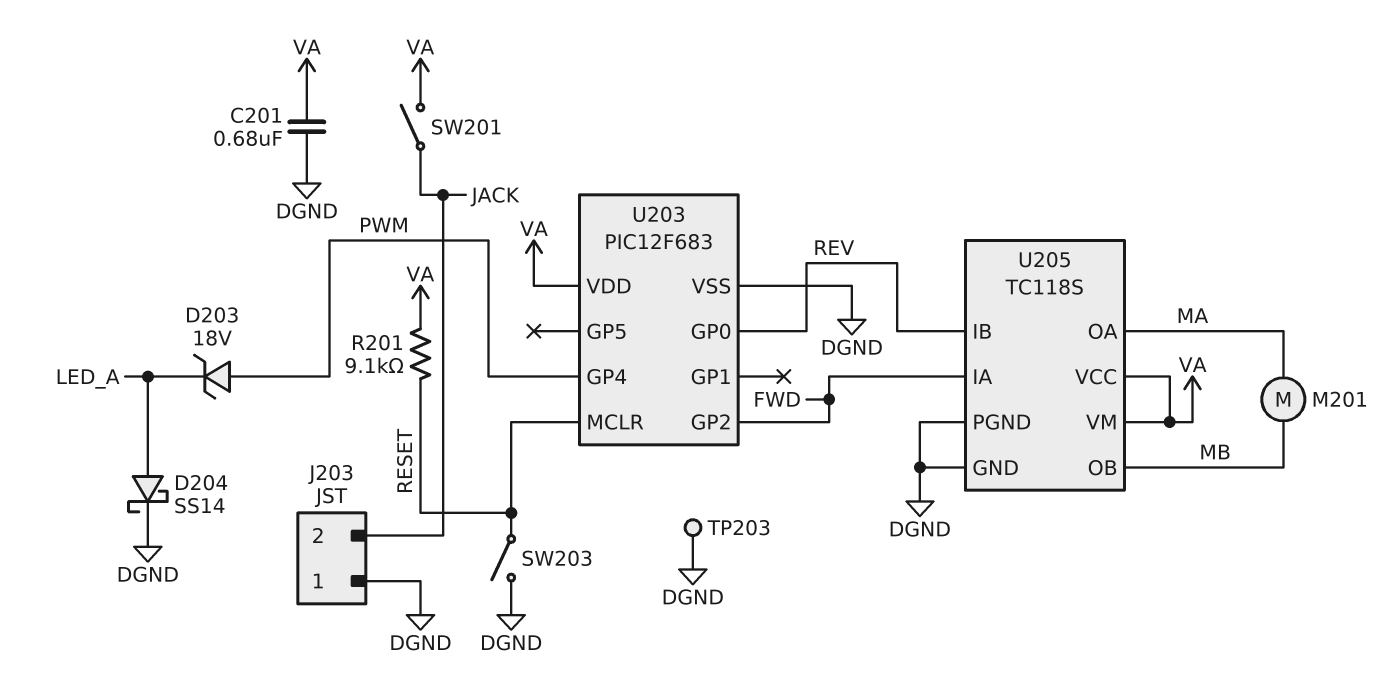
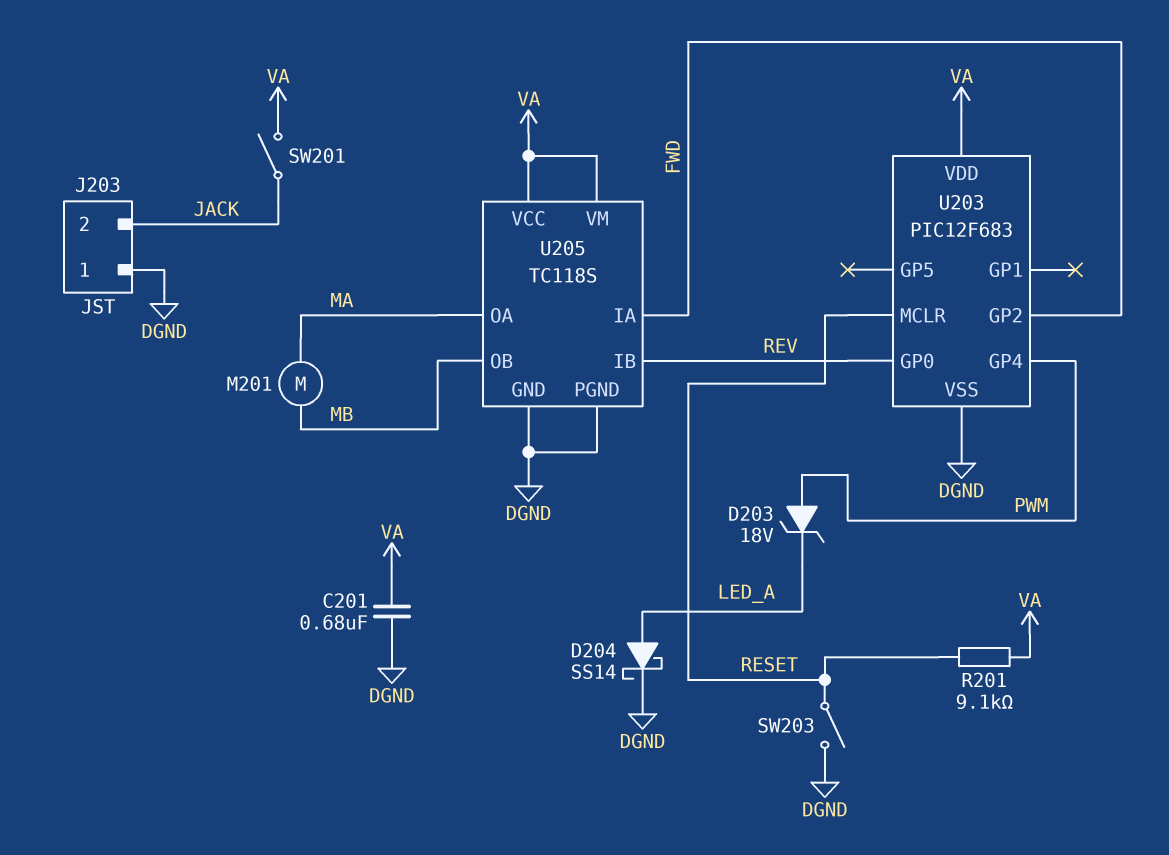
TP203: test point (DGND) -> none

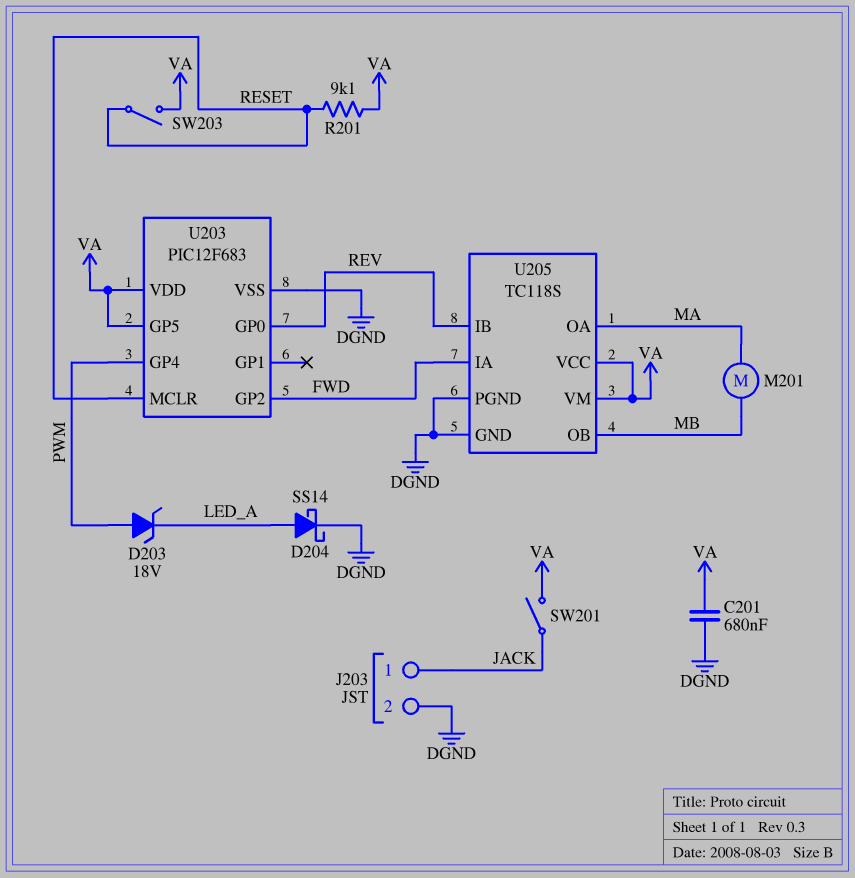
J203 pin 1: DGND -> JACK
J203 pin 2: JACK -> DGND
SW203: switch (DGND, RESET) -> switch (RESET, VA)
U203 pin GP5: none -> VA

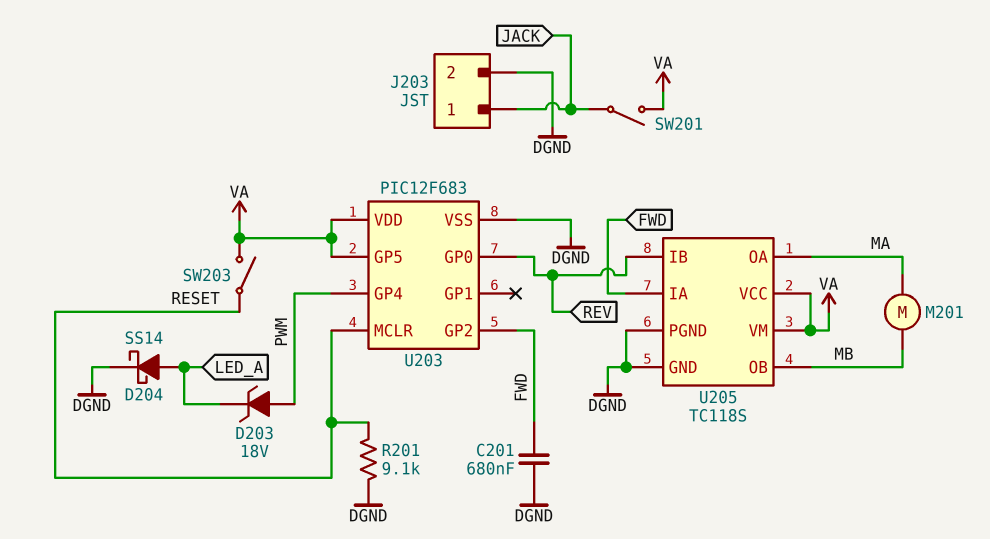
C201: 680nF (DGND, VA) -> 680nF (DGND, FWD)
R201: 9.1k (RESET, VA) -> 9.1k (DGND, RESET)

